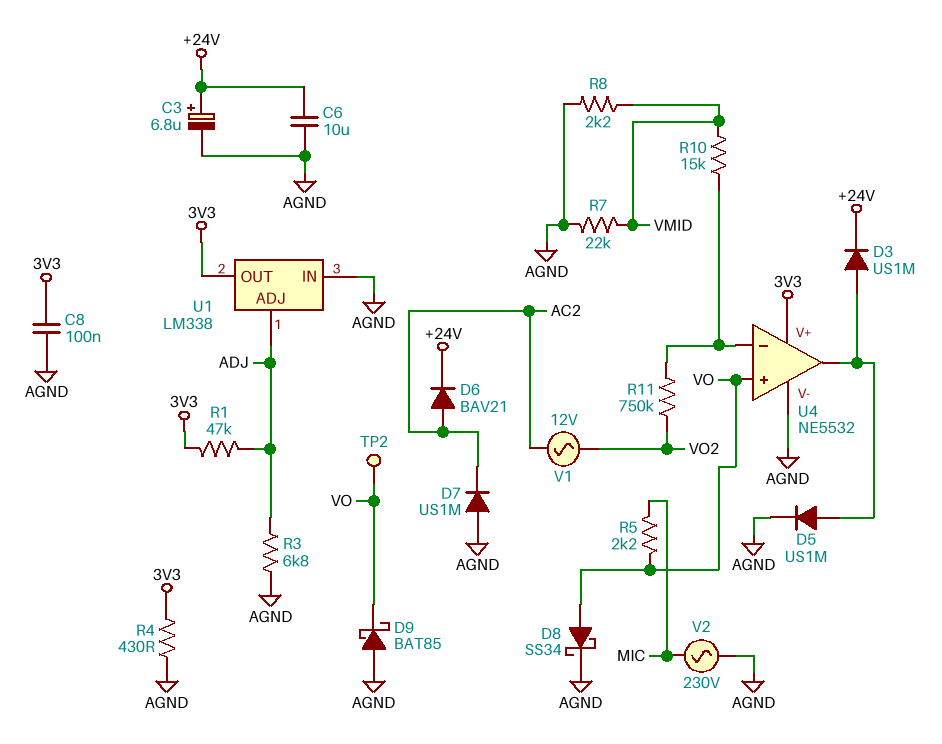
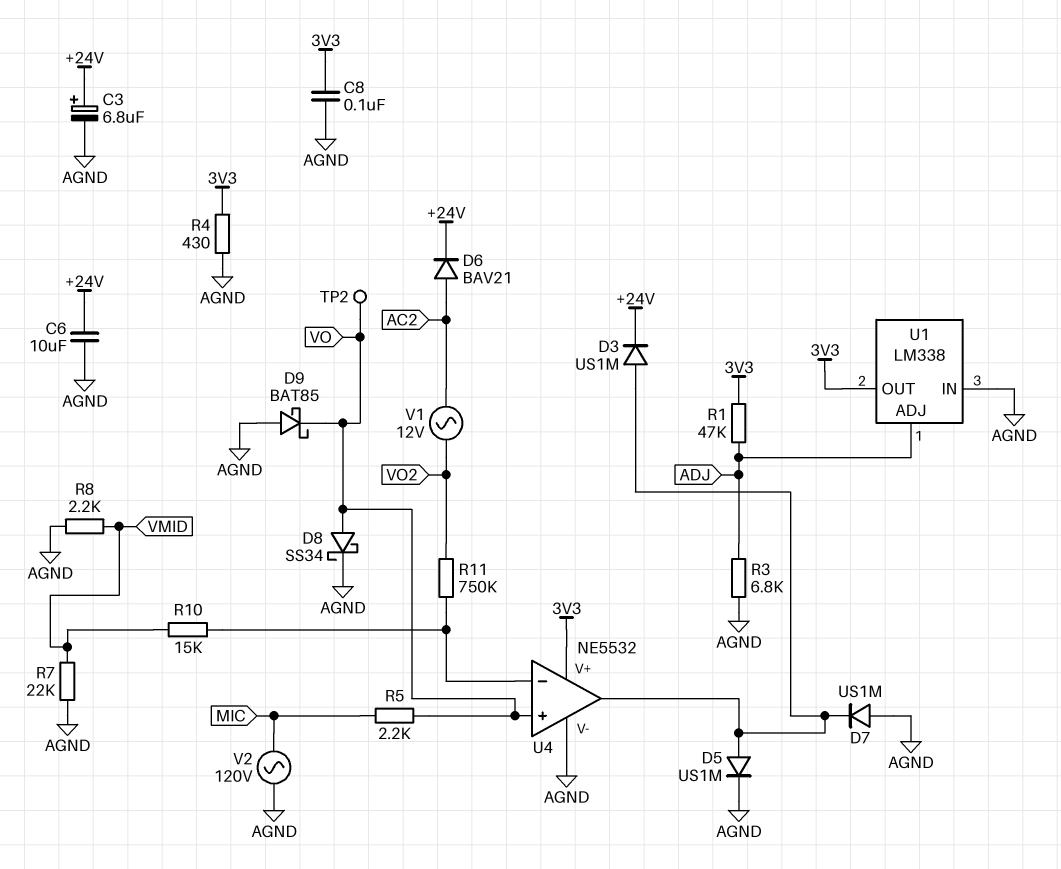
D7: diode US1M (A AGND, K AC2) -> diode US1M (A AGND, K U4/out)
V2: AC 230V (AGND, MIC) -> AC 120V (AGND, MIC)

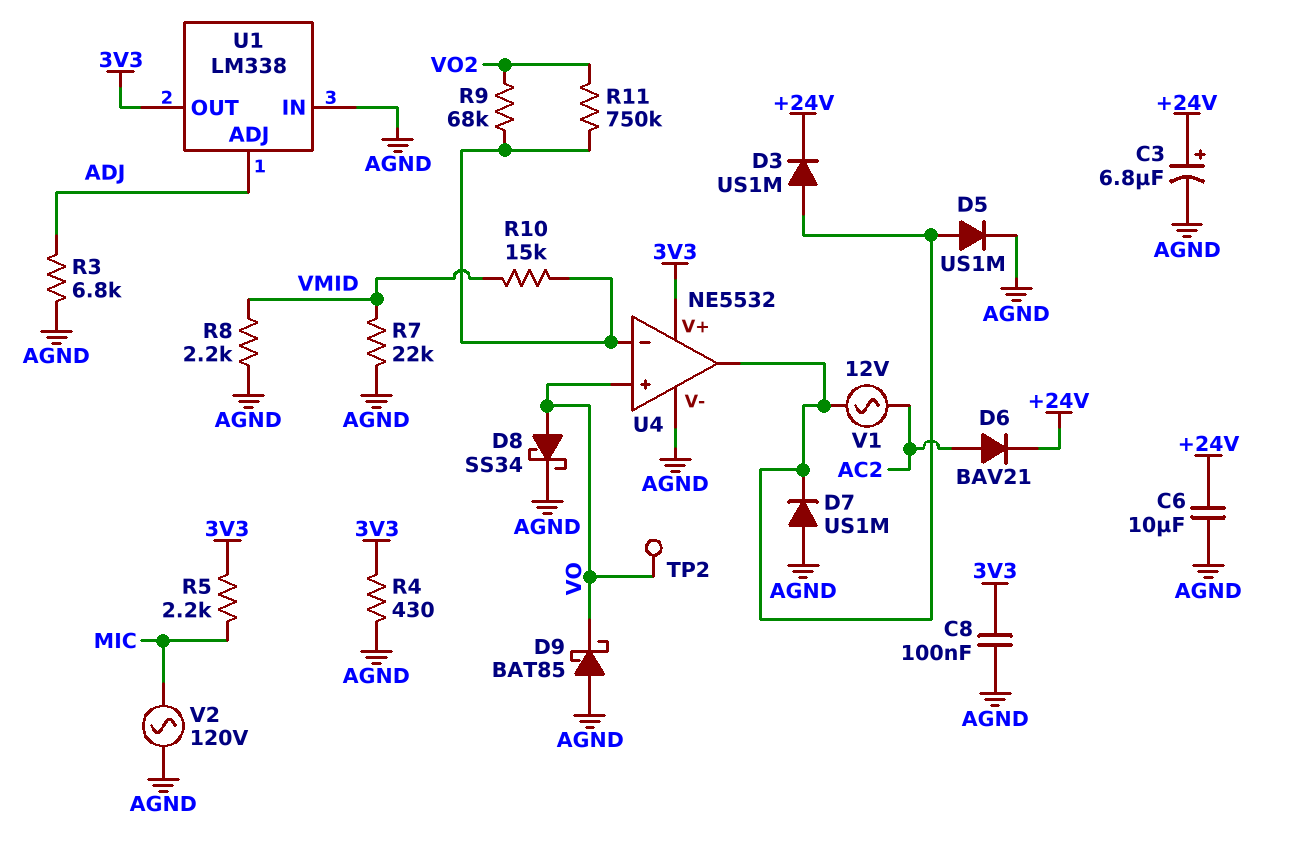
R1: 47k (3V3, ADJ) -> none
R5: 2.2k (MIC, VO) -> 2.2k (3V3, MIC)
R9: none -> 68k (U4/in-, VO2)
V1: AC 12V (AC2, VO2) -> AC 12V (AC2, U4/out)

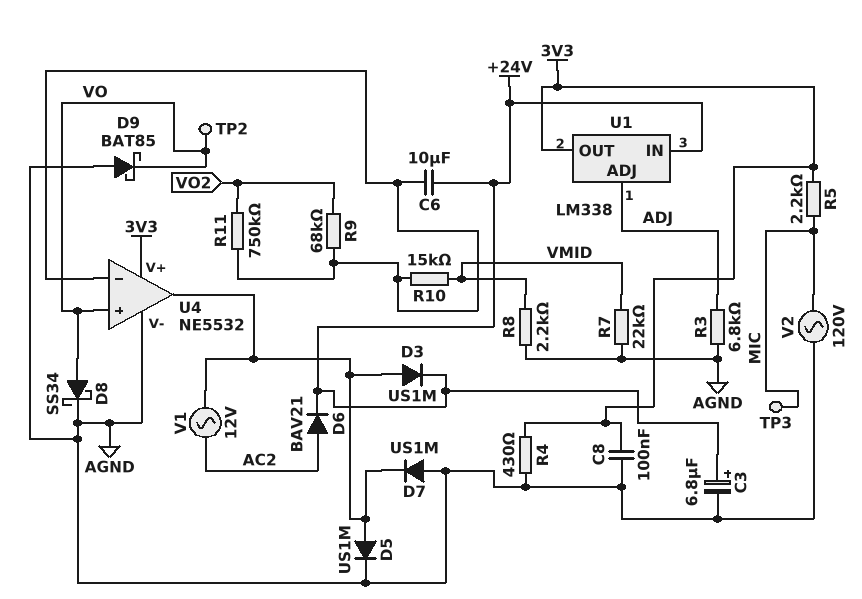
C6: 10uF (+24V, AGND) -> 10uF (+24V, U4/in-)
TP3: none -> test point (MIC)
U1 pin IN: AGND -> +24V

